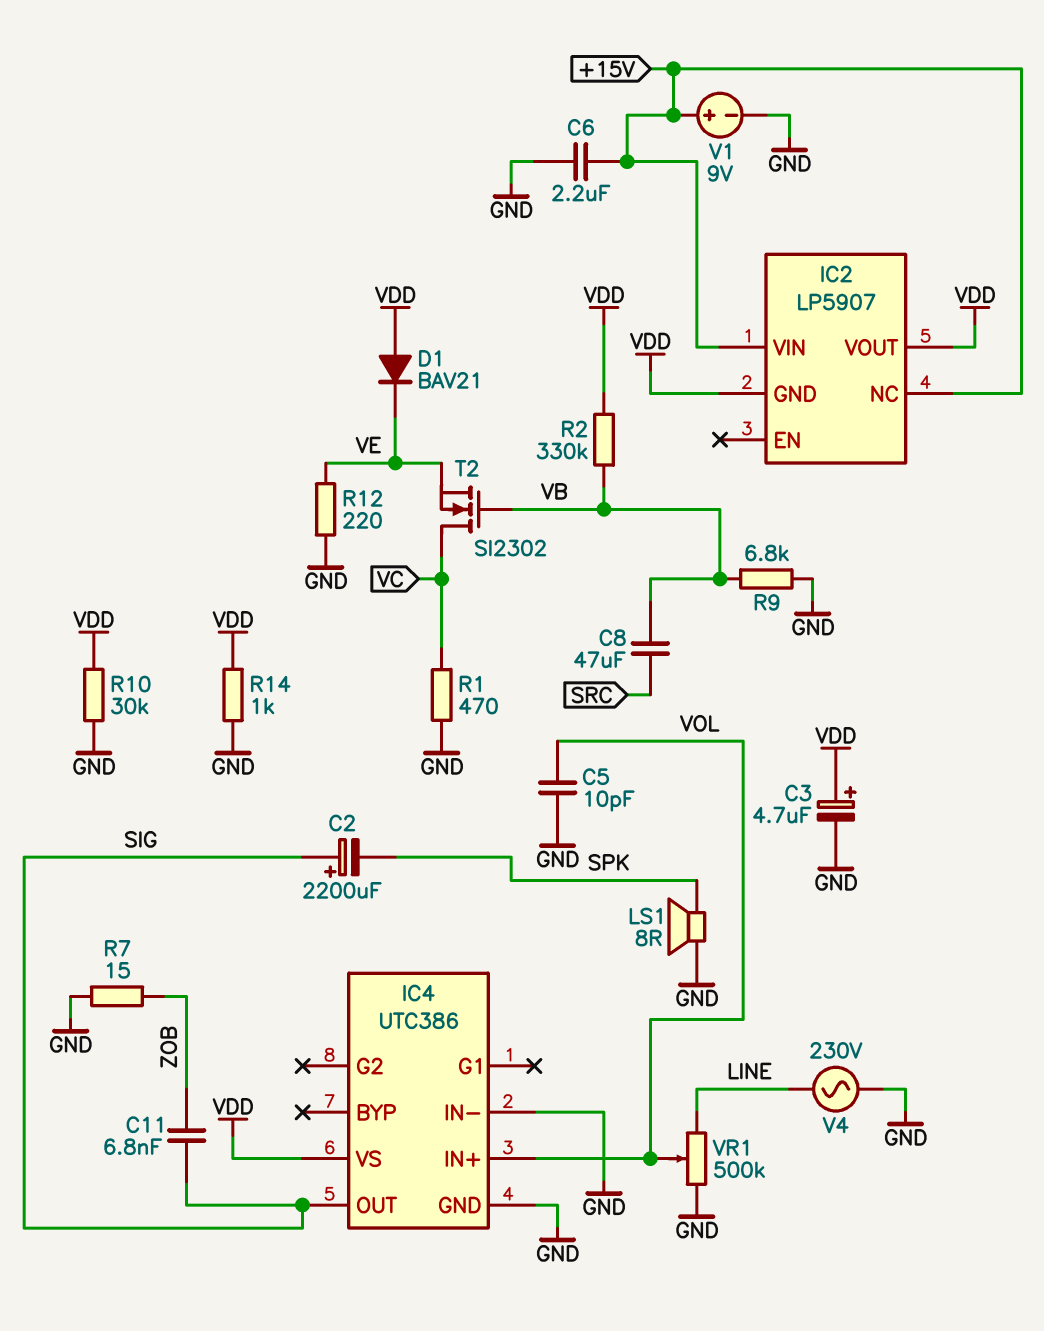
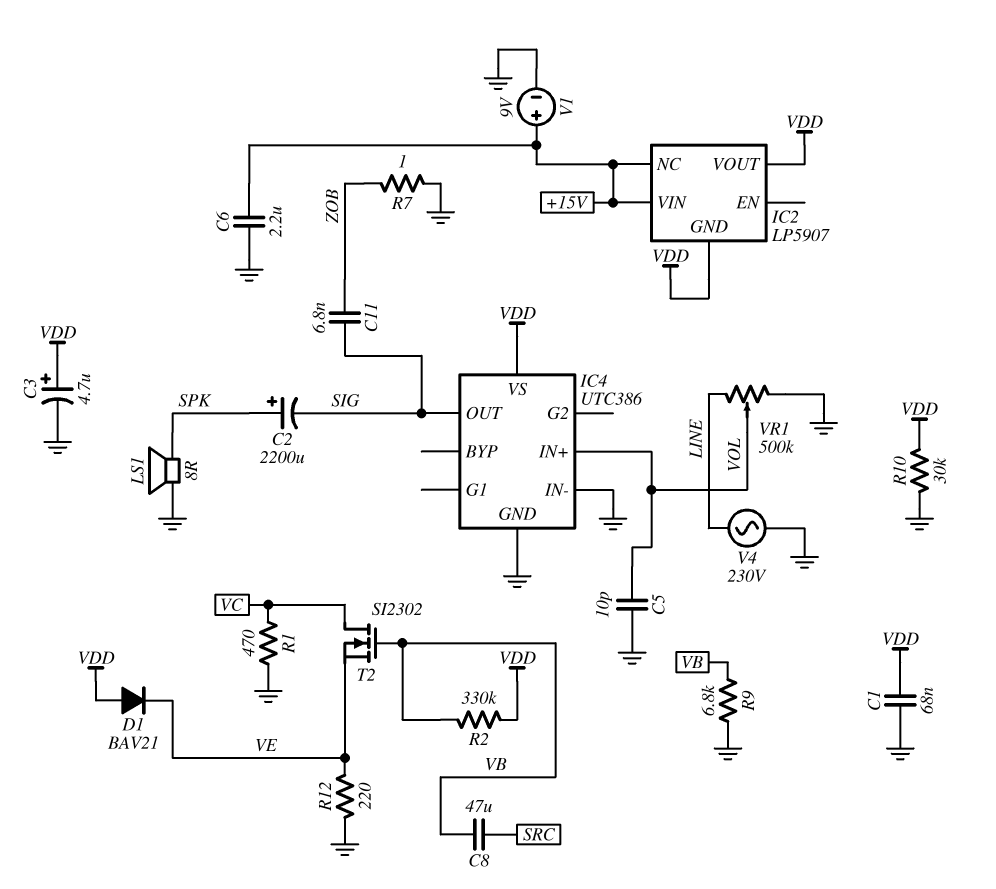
C1: none -> 68nF (GND, VDD)
C2: 2200uF (plus SIG, minus SPK) -> 2200uF (plus SPK, minus SIG)
R7: 15 (GND, ZOB) -> 1 (GND, ZOB)
R14: 1k (GND, VDD) -> none

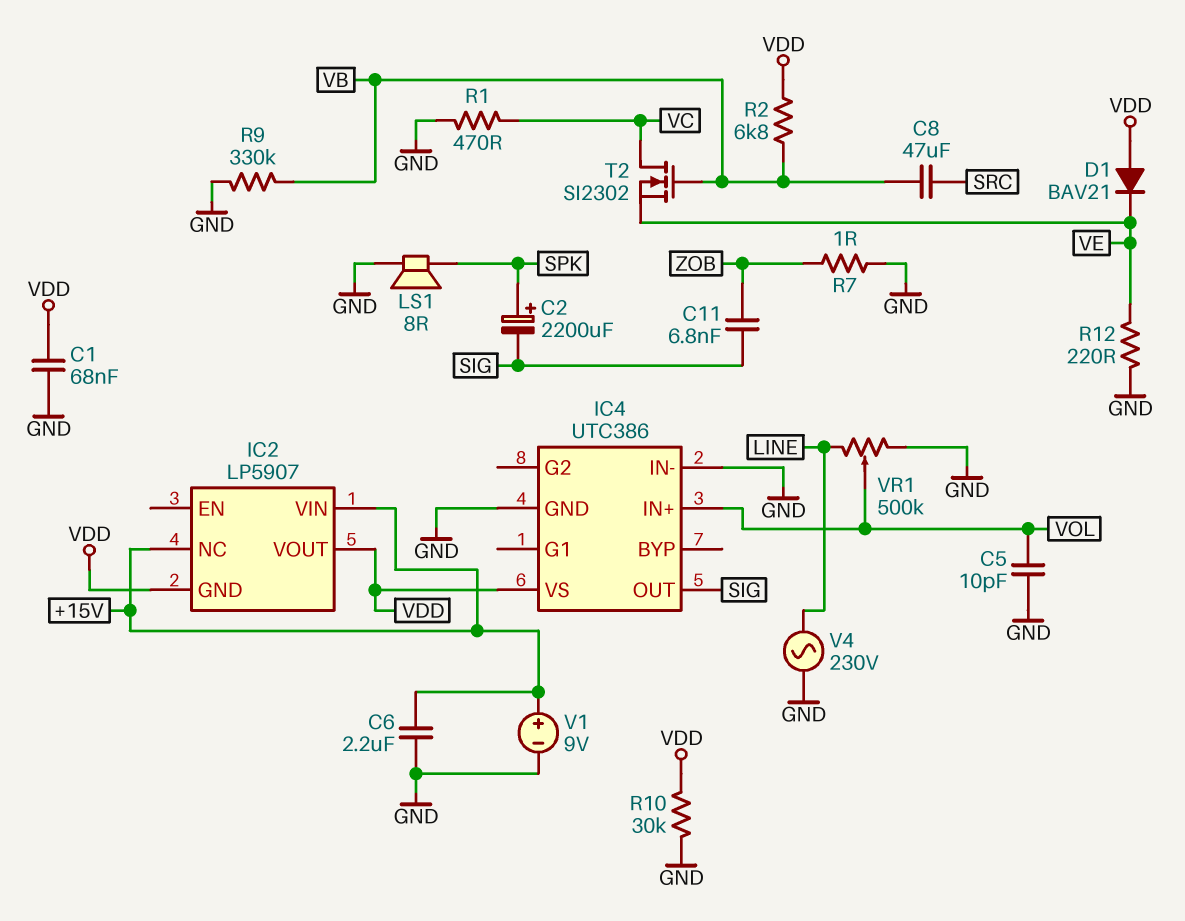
C3: 4.7uF (plus VDD, minus GND) -> none
R2: 330k (VB, VDD) -> 6.8k (VB, VDD)
R9: 6.8k (GND, VB) -> 330k (GND, VB)

